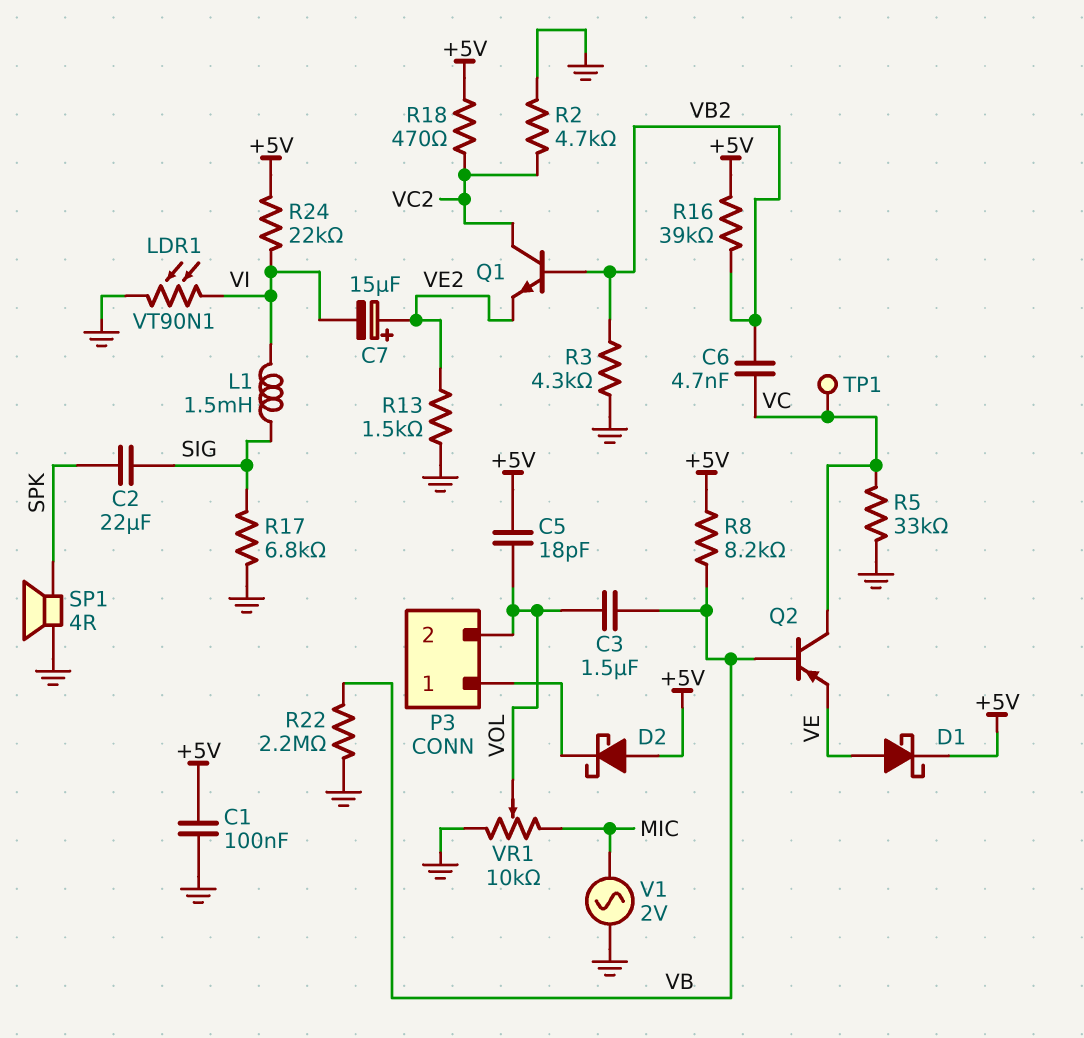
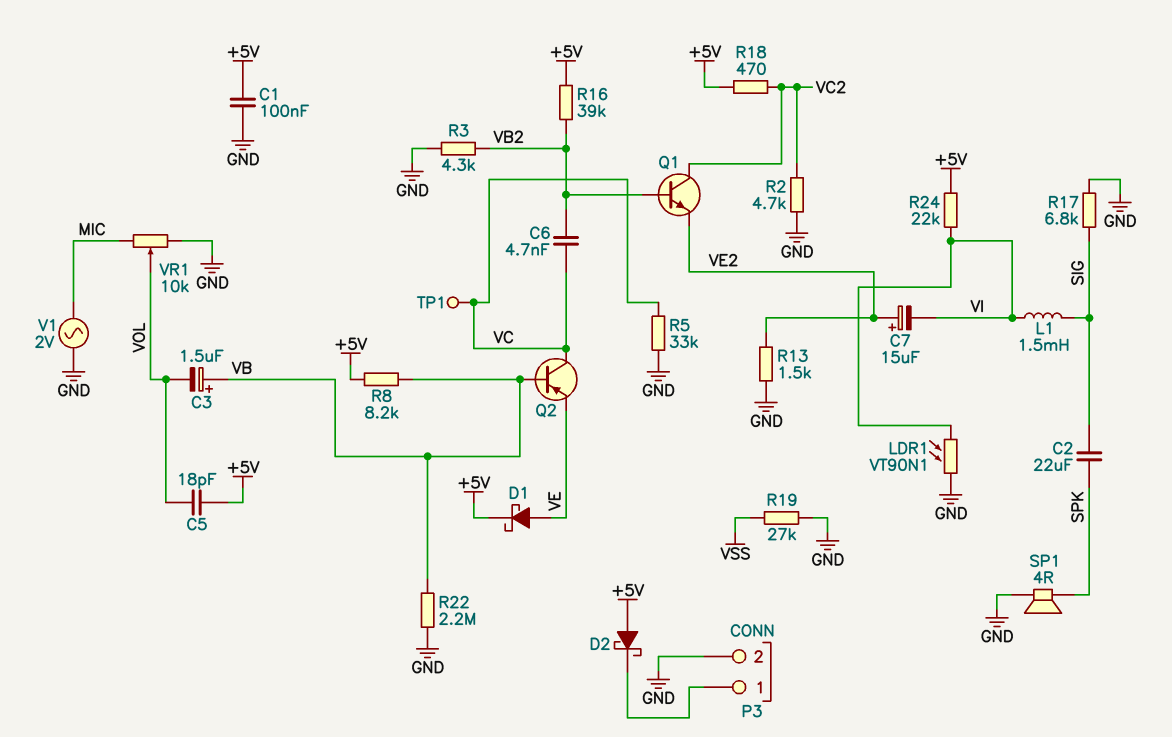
C3: 1.5uF (VB, VOL) -> 1.5uF (plus VB, minus VOL)
P3 pin 2: VOL -> GND
R19: none -> 27k (GND, VSS)

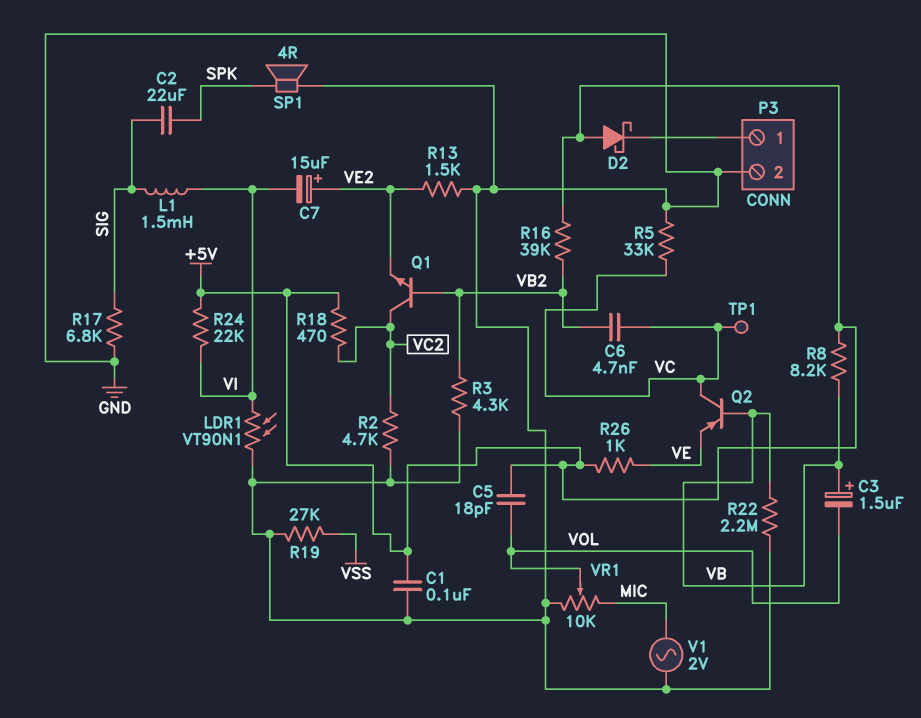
D1: schottky (A VE, K +5V) -> none
R26: none -> 1k (+5V, VE)

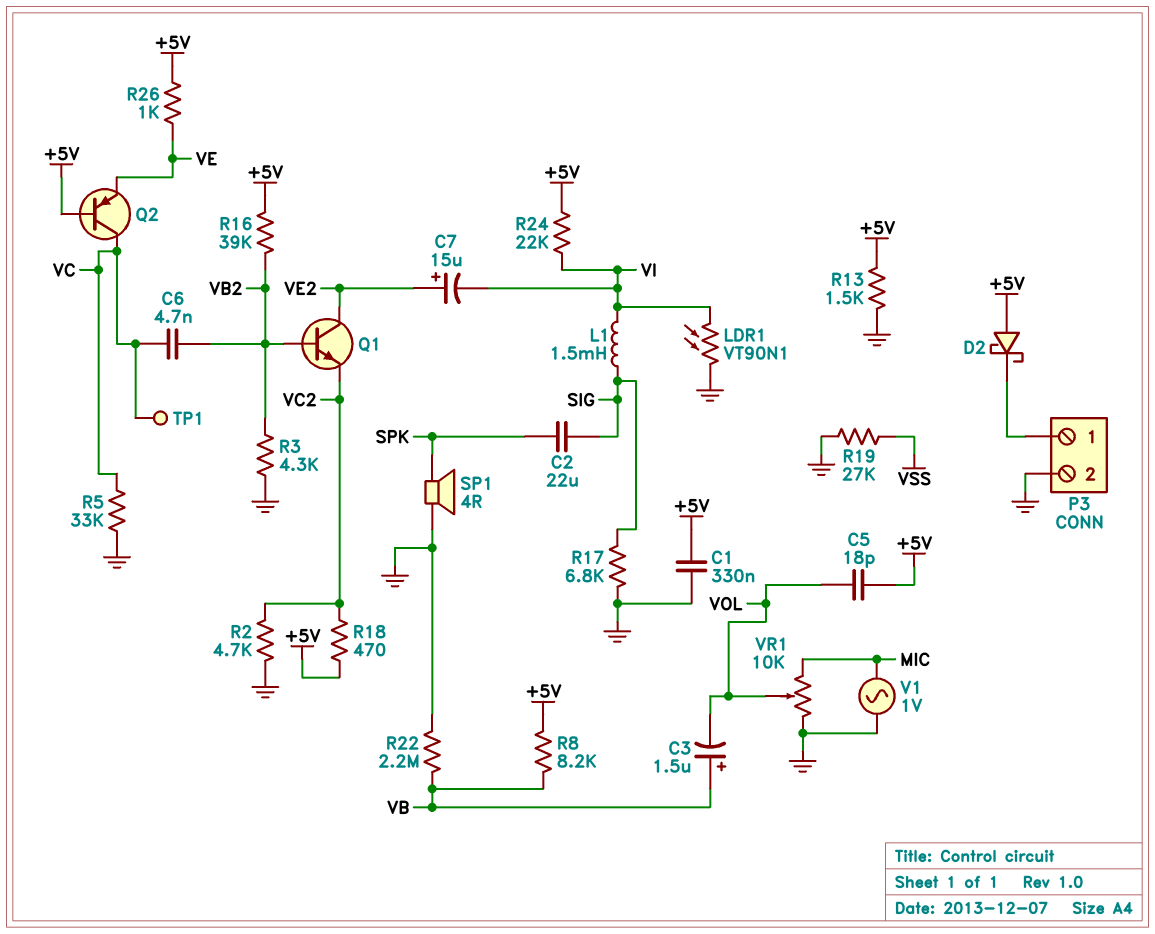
C1: 100nF (+5V, GND) -> 330nF (+5V, GND)
Q1: NPN (B VB2, C VC2, E VE2) -> NPN (B VB2, C VE2, E VC2)
Q2: PNP (B VB, C VC, E VE) -> PNP (B +5V, C VC, E VE)
R13: 1.5k (GND, VE2) -> 1.5k (+5V, GND)
V1: AC 2V (GND, MIC) -> AC 1V (GND, MIC)

